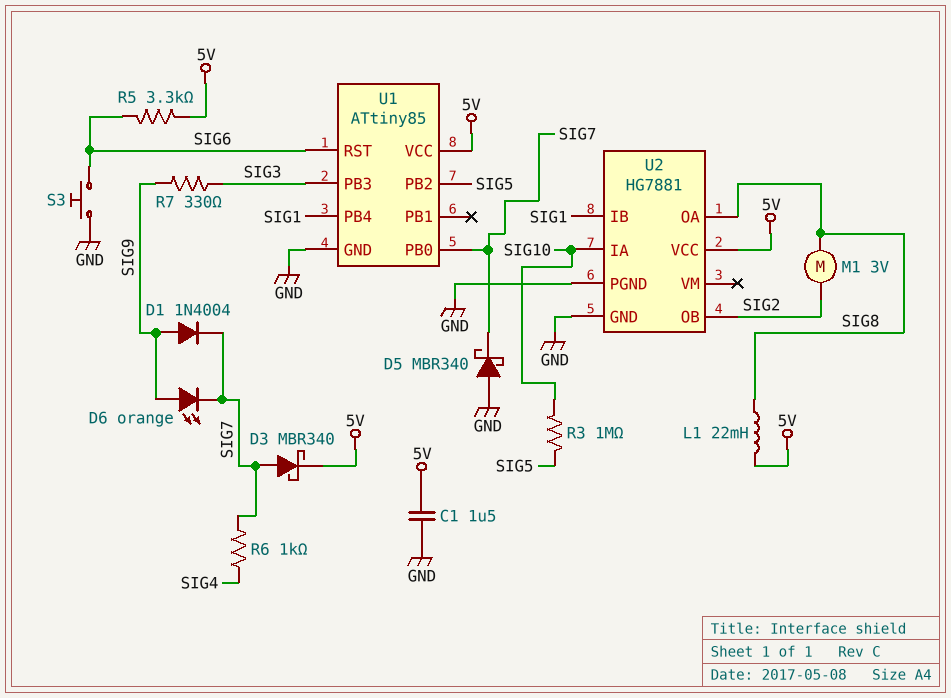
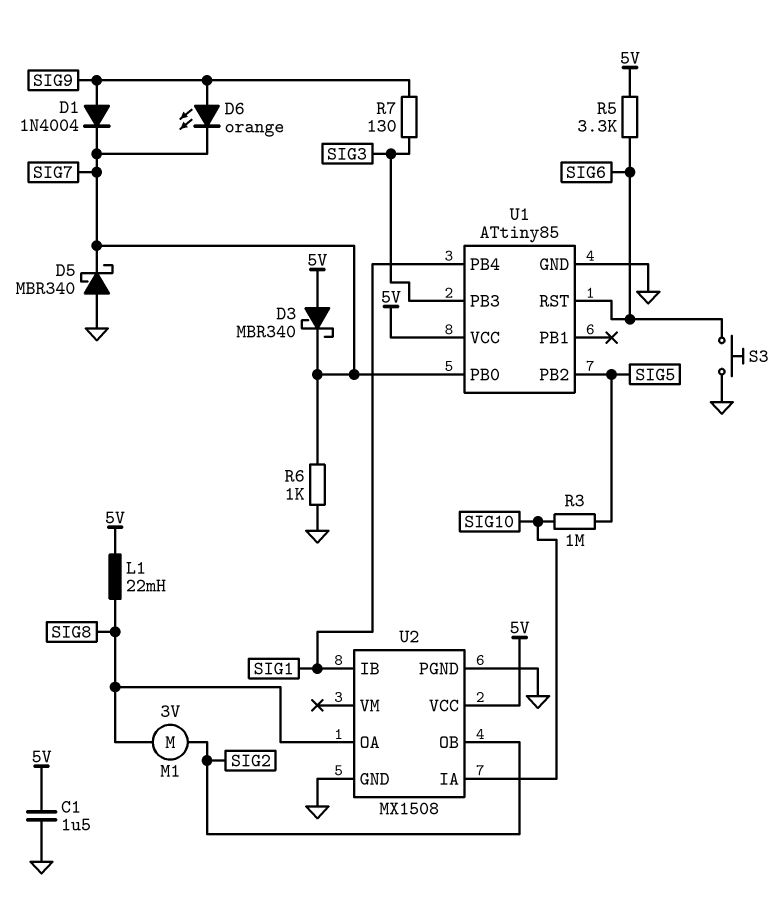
D3: schottky MBR340 (A SIG7, K 5V) -> schottky MBR340 (A 5V, K SIG7)
R6: 1k (SIG4, SIG7) -> 1k (GND, SIG7)
R7: 330 (SIG3, SIG9) -> 130 (SIG3, SIG9)
U2: HG7881 -> MX1508

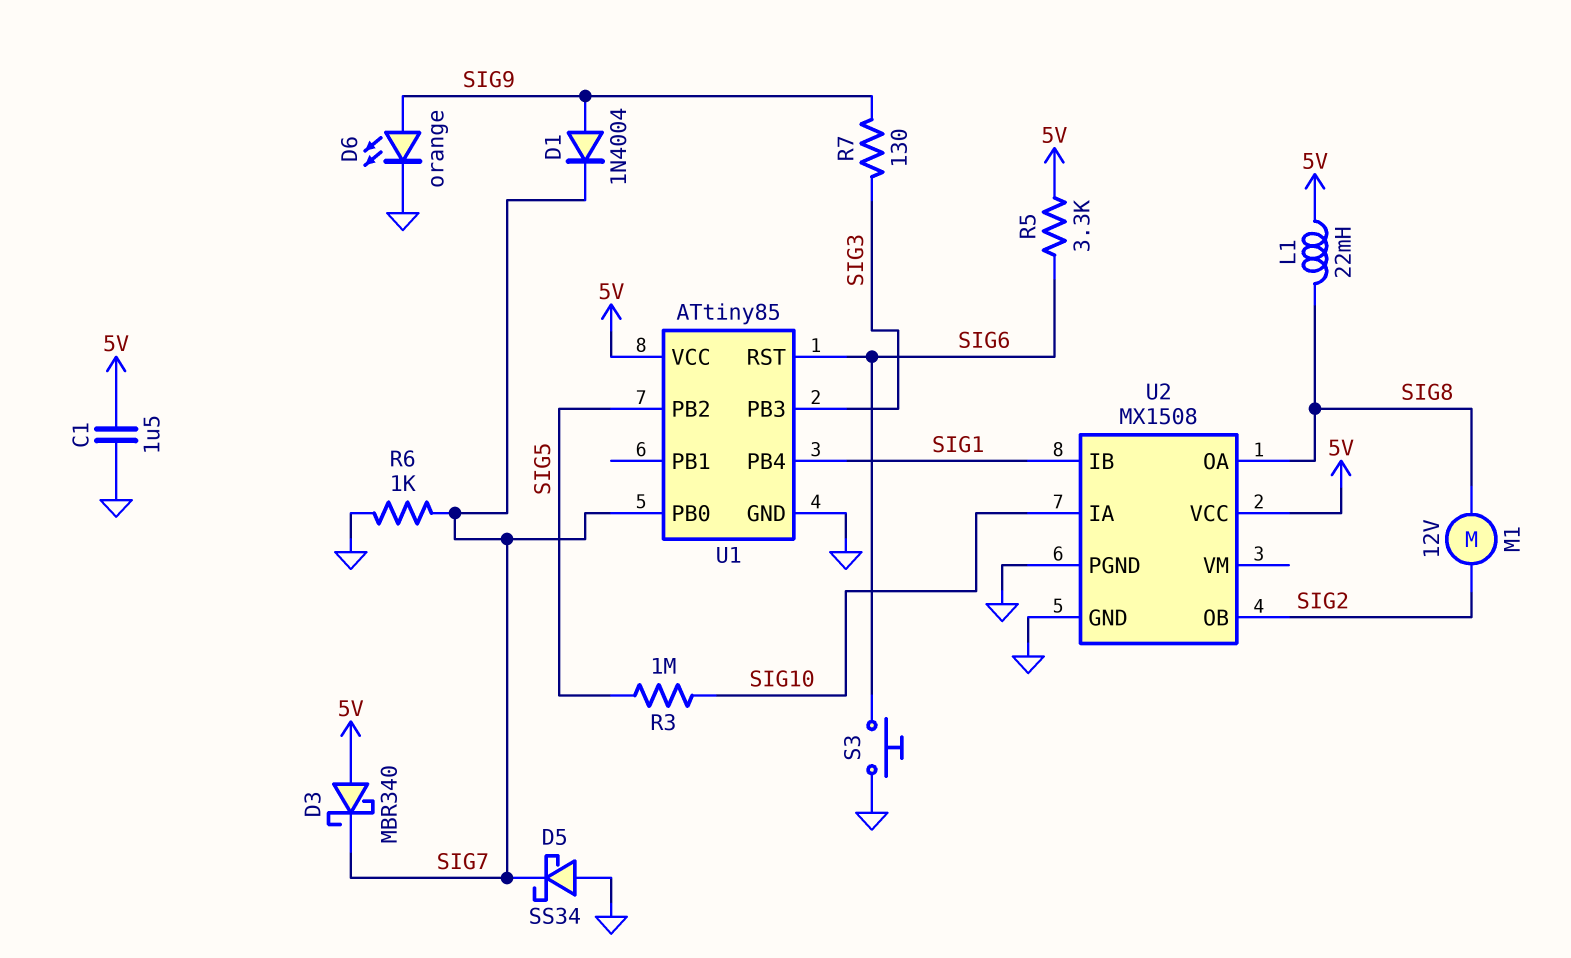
D5: schottky MBR340 (A GND, K SIG7) -> schottky SS34 (A GND, K SIG7)
D6: LED orange (A SIG9, K SIG7) -> LED orange (A SIG9, K GND)
M1: motor 3V (SIG2, SIG8) -> motor 12V (SIG2, SIG8)

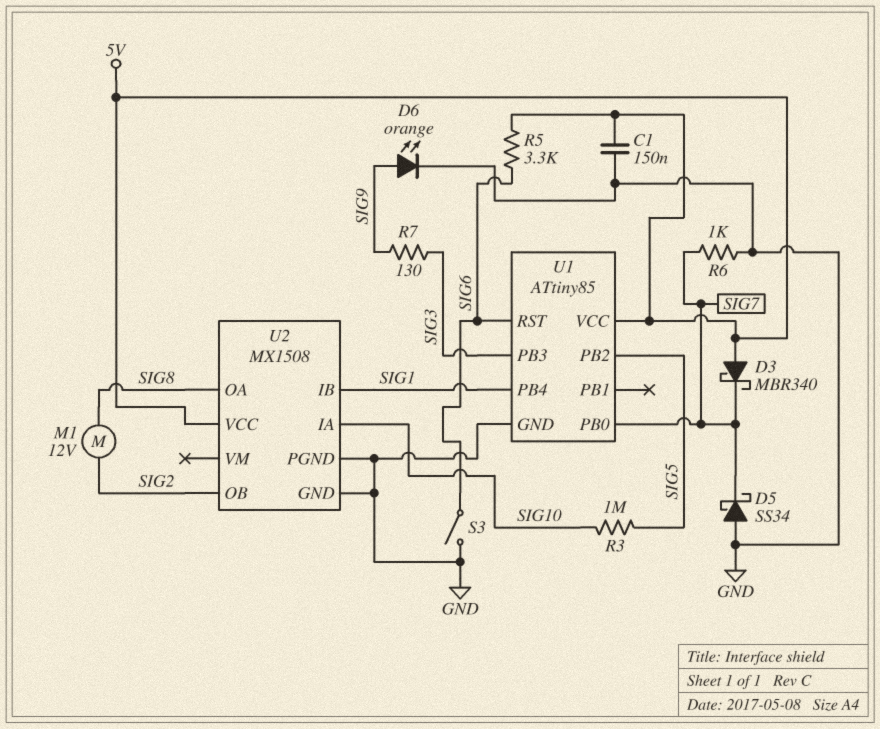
C1: 1.5uF (5V, GND) -> 150nF (5V, GND)
D1: diode 1N4004 (A SIG9, K SIG7) -> none
L1: 22mH (5V, SIG8) -> none
S3: button (GND, SIG6) -> switch (GND, SIG6)

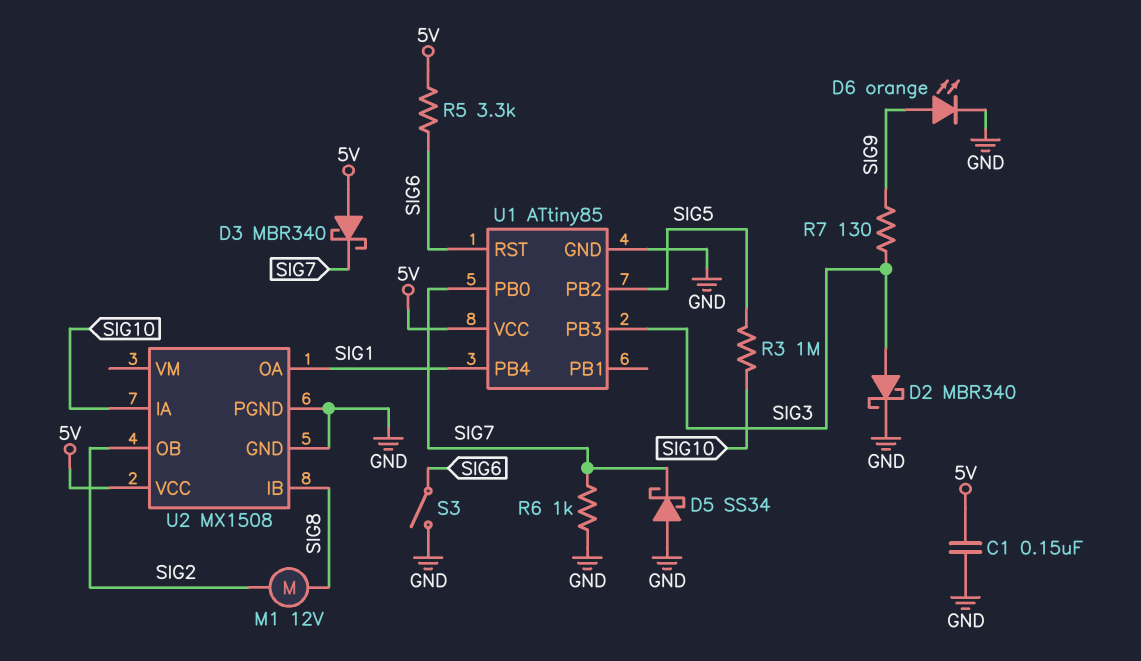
D2: none -> schottky MBR340 (A SIG3, K GND)
U2 pin IB: SIG1 -> SIG8
U2 pin OA: SIG8 -> SIG1

